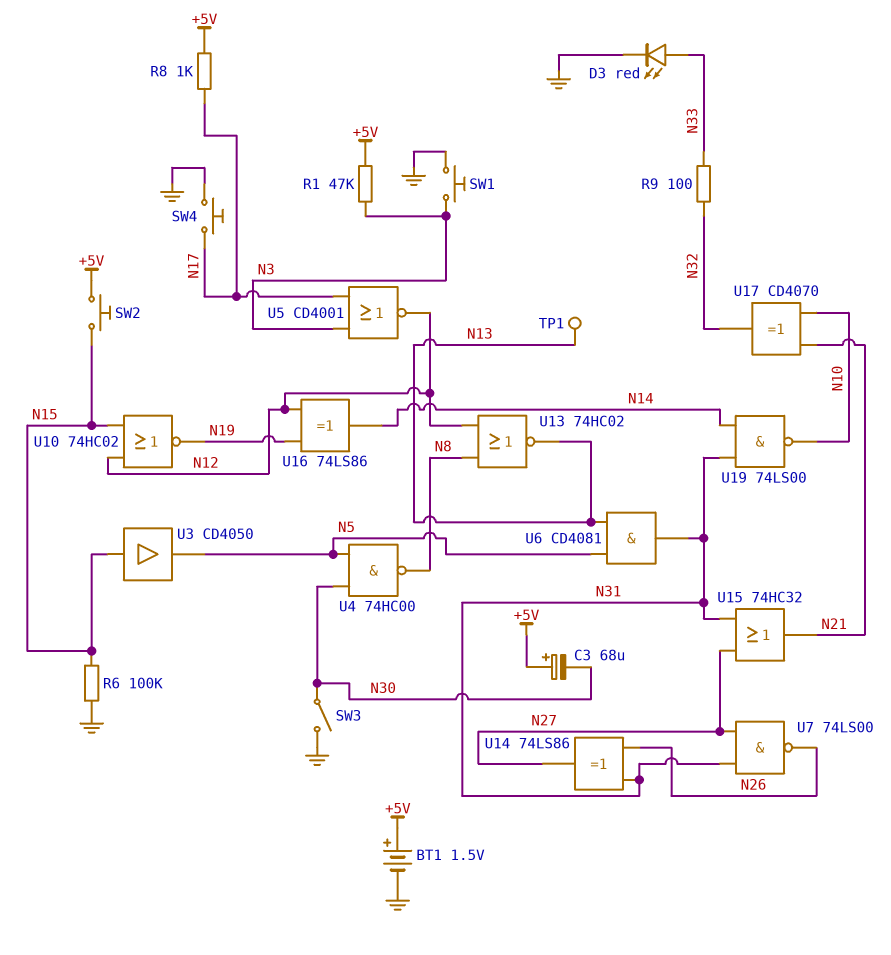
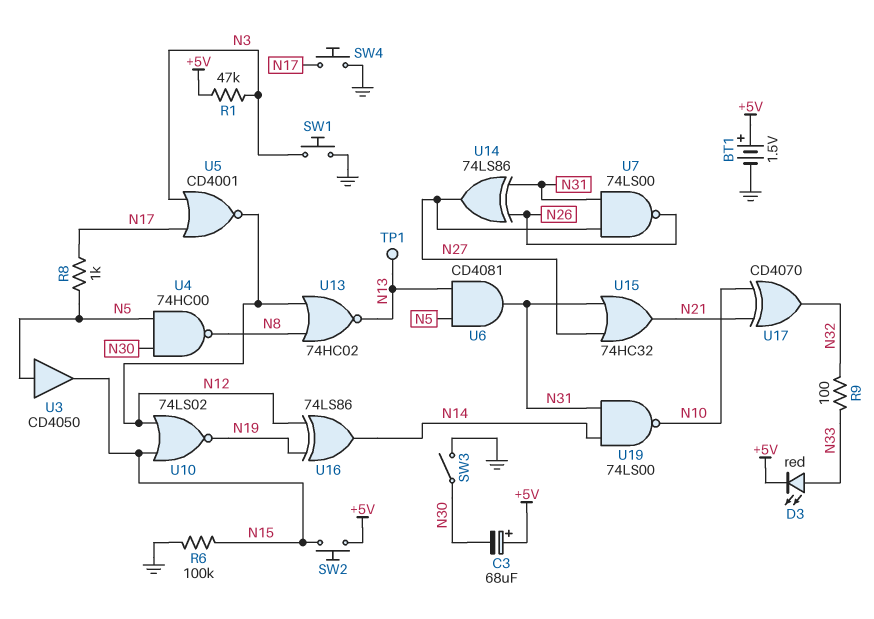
D3: LED red (A N33, K GND) -> LED red (A N33, K +5V)
R8: 1k (+5V, N17) -> 1k (N5, N17)
U3: buffer CD4050 (in N15, out N5) -> buffer CD4050 (in N5, out N15)
U10: NOR 74HC02 (in N12, in N15, out N19) -> NOR 74LS02 (in N12, in N15, out N19)

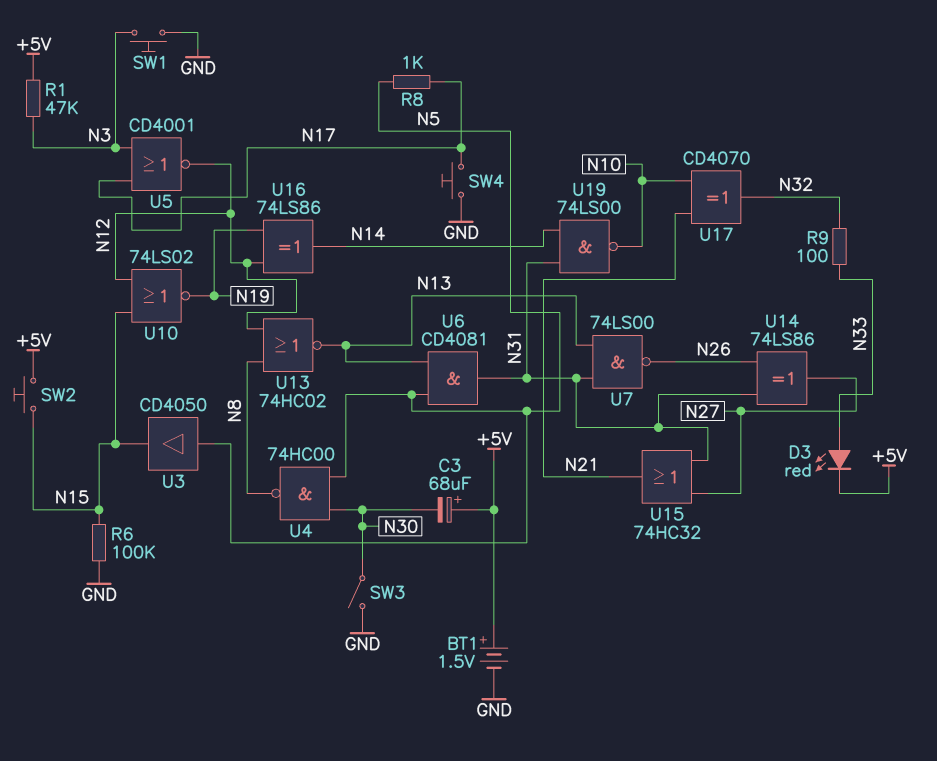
TP1: test point (N13) -> none
U7: NAND 74LS00 (in N27, in N31, out N26) -> NAND 74LS00 (in N13, in N31, out N26)

